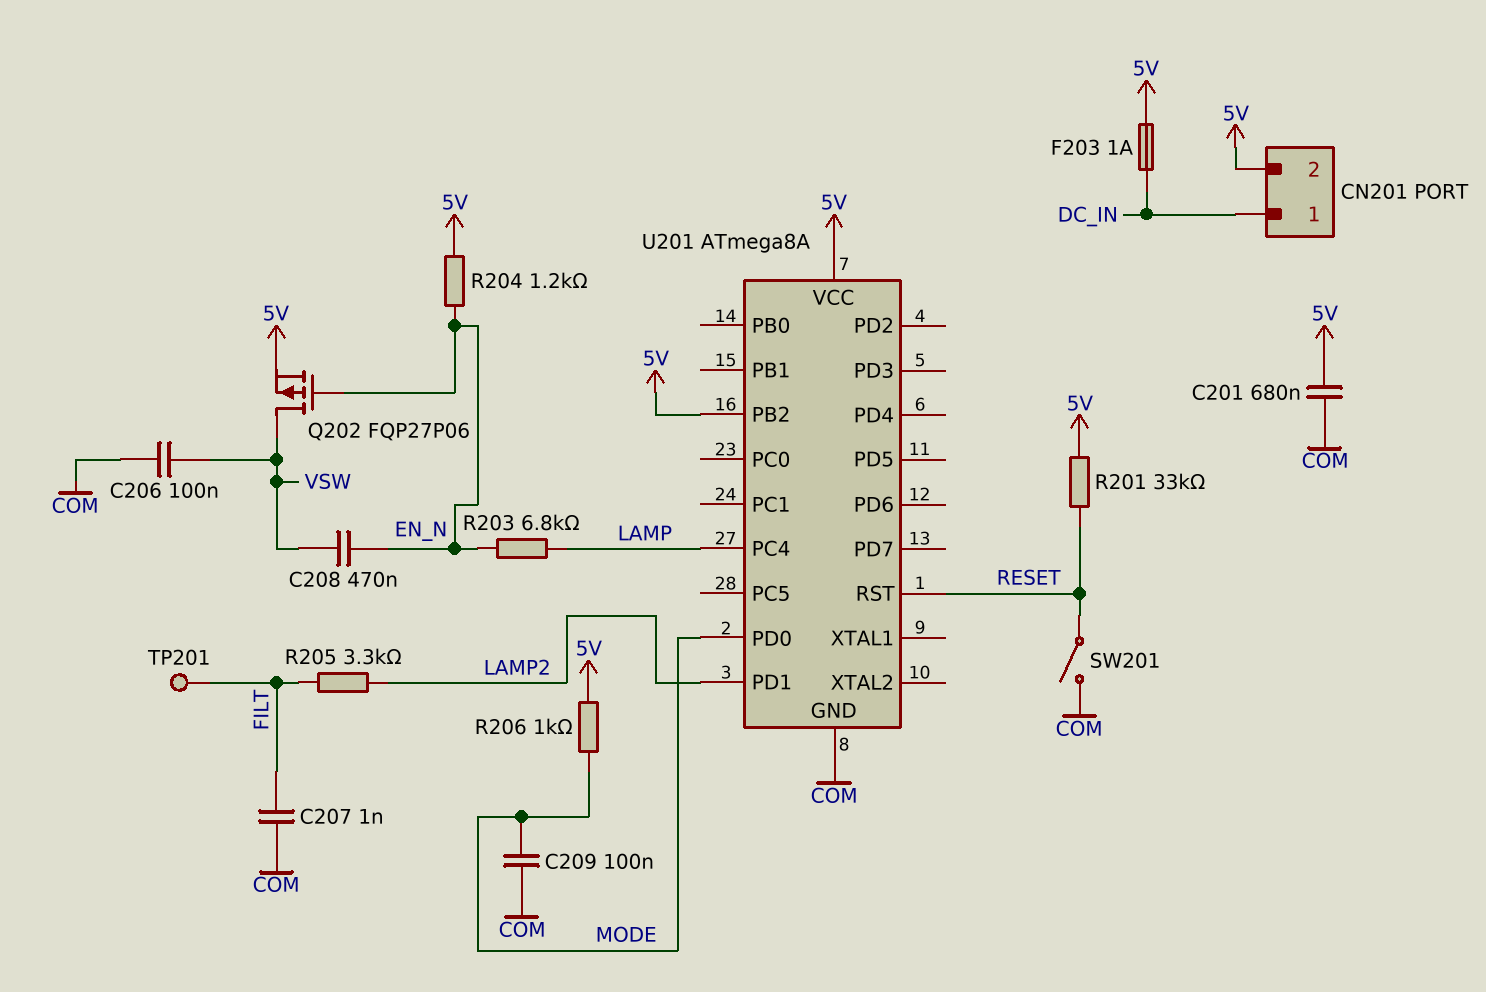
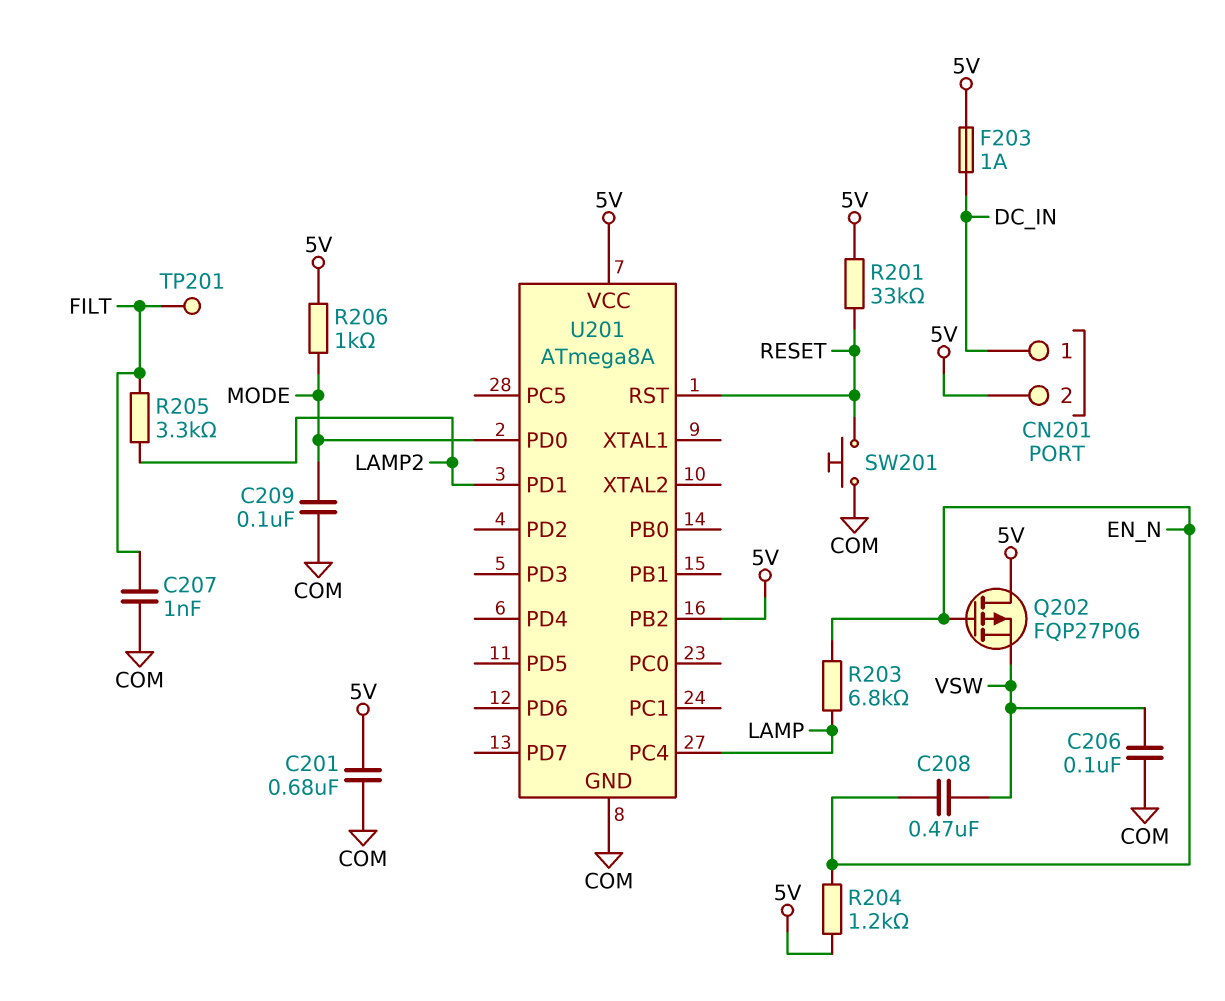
Q202: PMOS FQP27P06 (G EN_N, D VSW, S 5V) -> PMOS FQP27P06 (G EN_N, D 5V, S VSW)
SW201: switch (COM, RESET) -> button (COM, RESET)

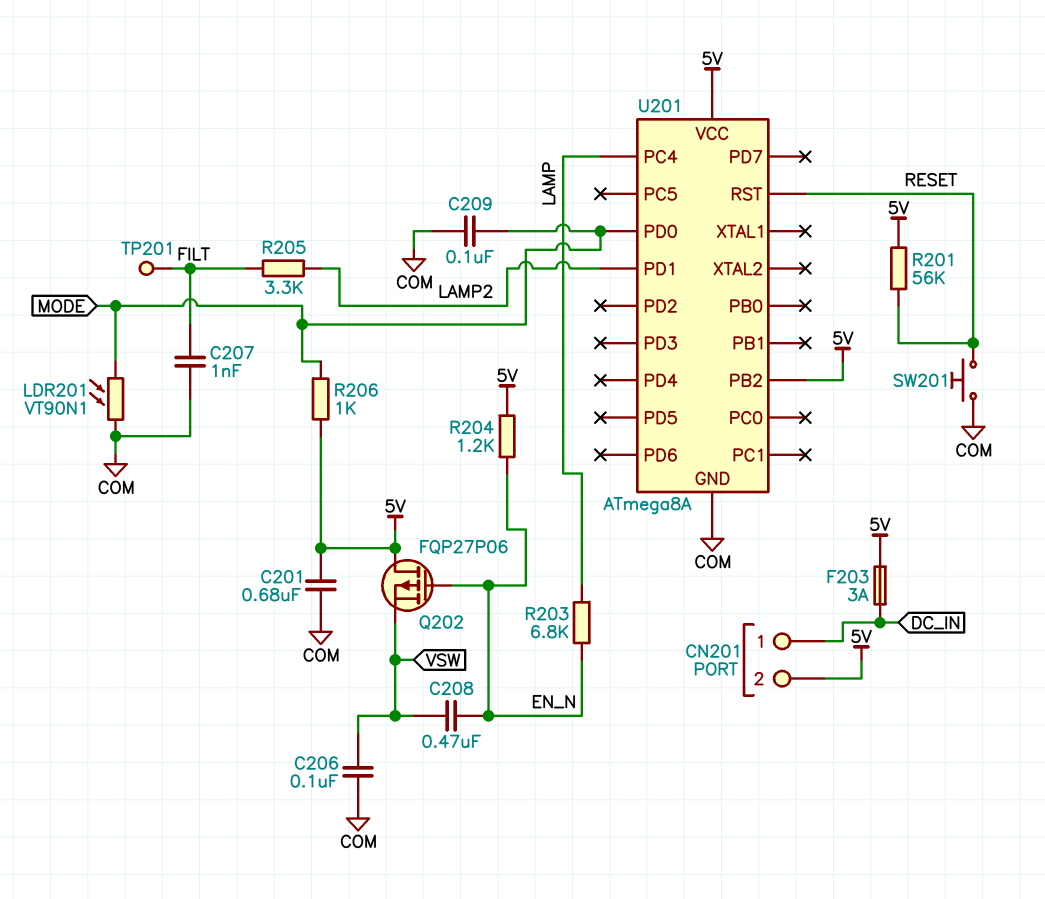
F203: 1A (5V, DC_IN) -> 3A (5V, DC_IN)
LDR201: none -> VT90N1 (COM, MODE)
R201: 33k (5V, RESET) -> 56k (5V, RESET)

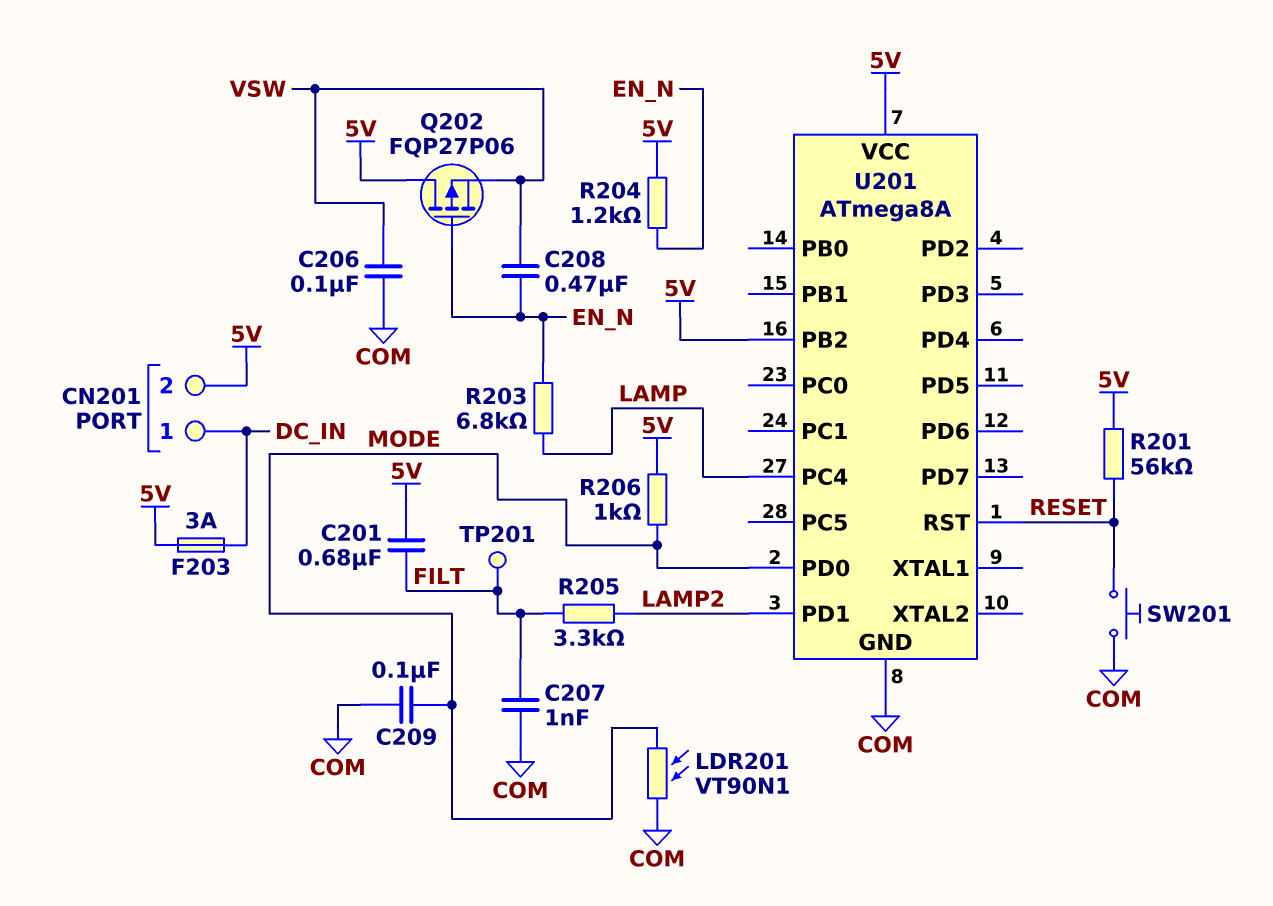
C201: 680nF (5V, COM) -> 680nF (5V, FILT)

